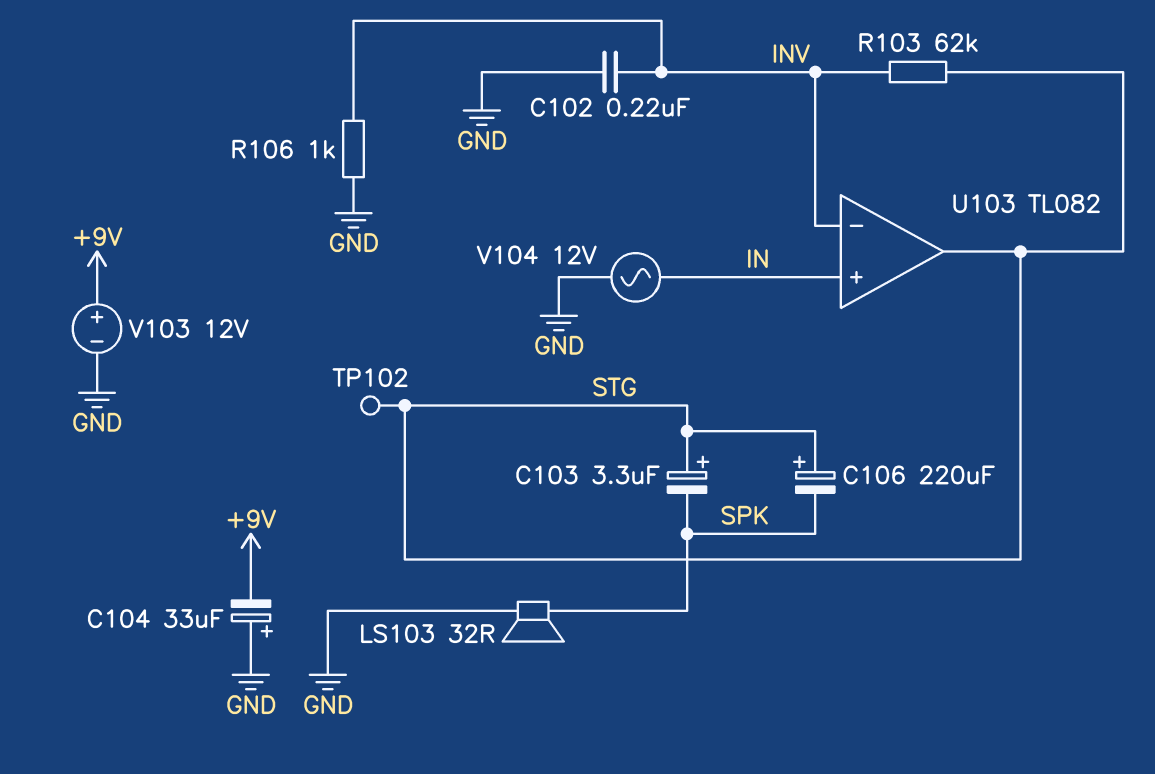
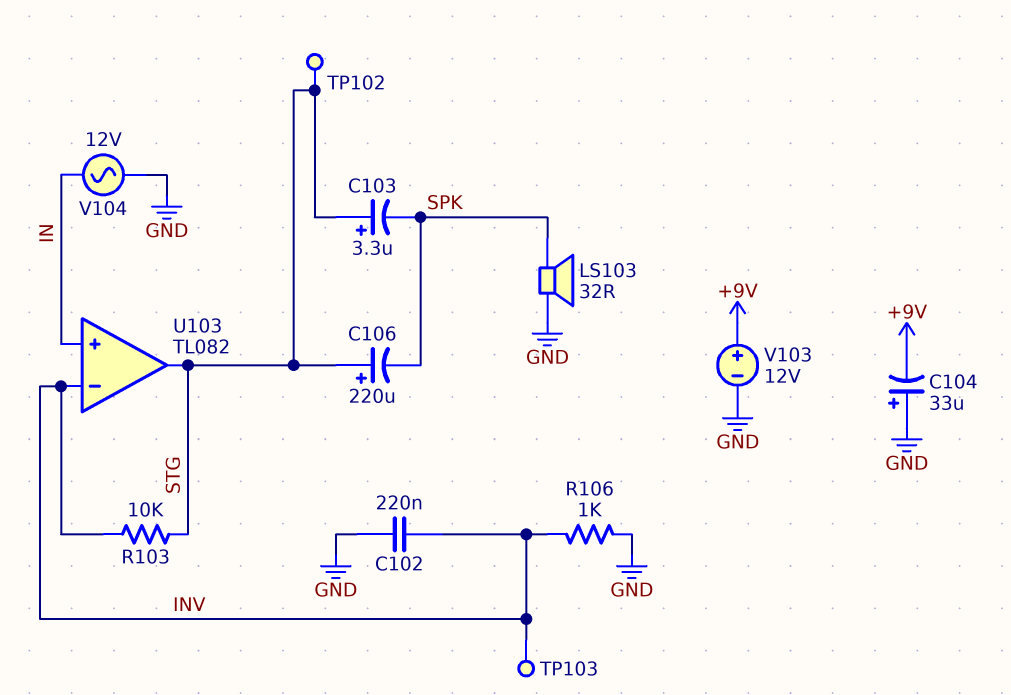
R103: 62k (INV, STG) -> 10k (INV, STG)
TP103: none -> test point (INV)

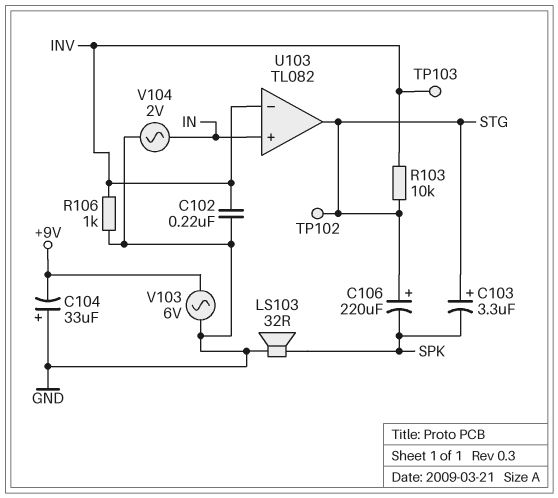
V103: 12V (plus +9V, minus GND) -> AC 6V (+9V, GND)
V104: AC 12V (GND, IN) -> AC 2V (GND, IN)

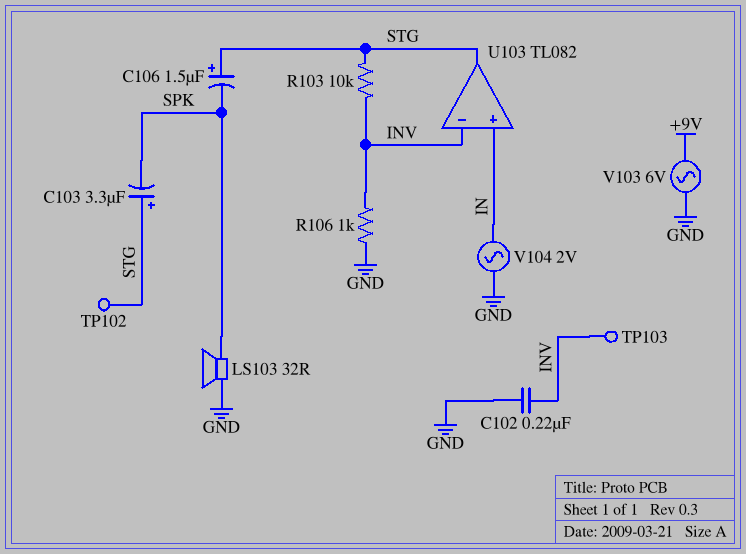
C104: 33uF (plus GND, minus +9V) -> none
C106: 220uF (plus STG, minus SPK) -> 1.5uF (plus STG, minus SPK)

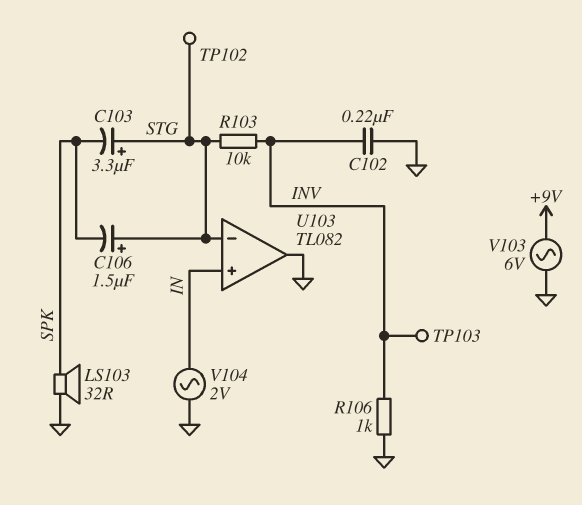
U103 pin in-: INV -> STG
U103 pin out: STG -> GND

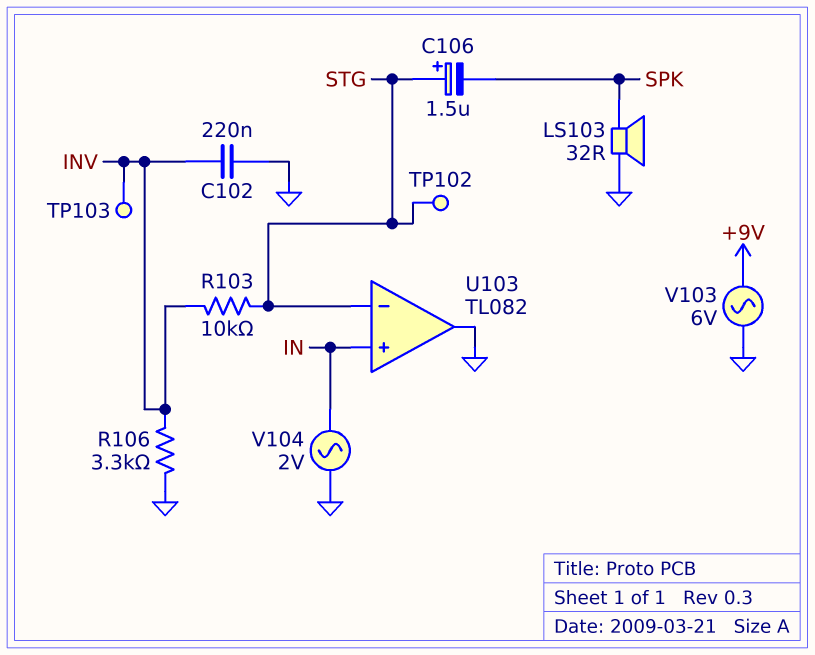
C103: 3.3uF (plus STG, minus SPK) -> none
R106: 1k (GND, INV) -> 3.3k (GND, INV)

